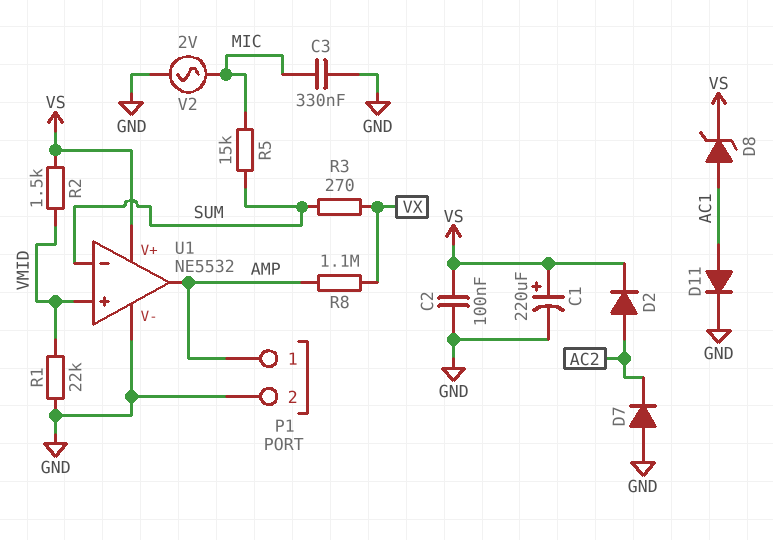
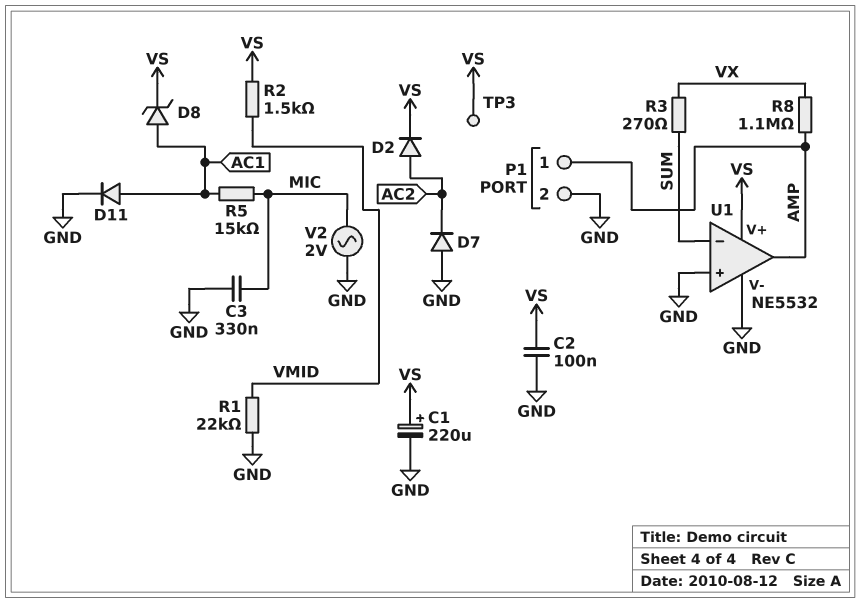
R5: 15k (MIC, SUM) -> 15k (AC1, MIC)
TP3: none -> test point (VS)
U1 pin in+: VMID -> GND

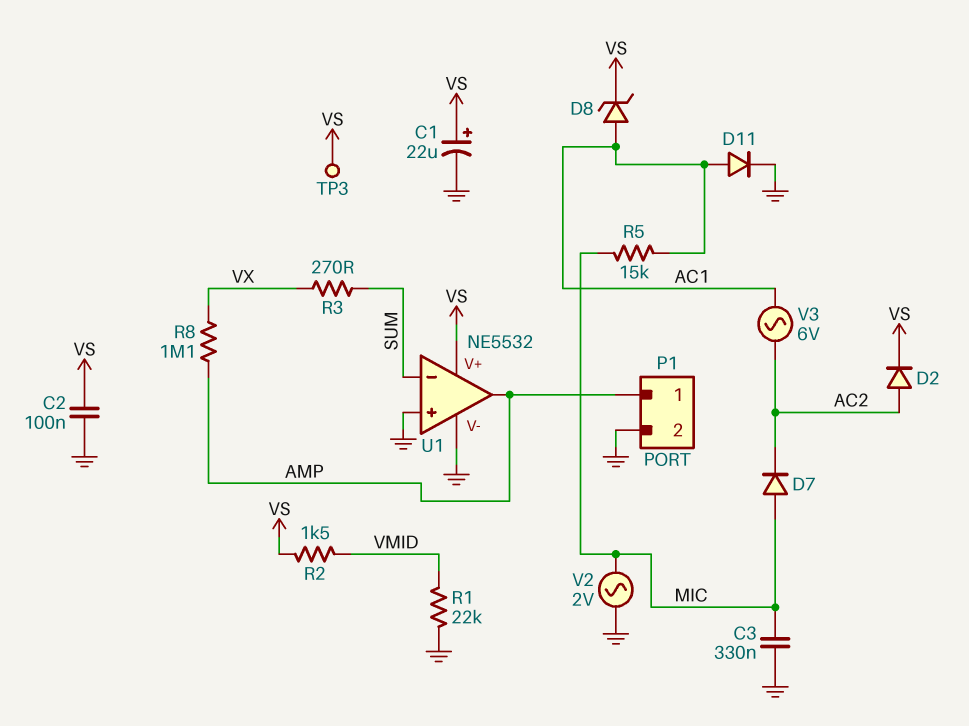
C1: 220uF (plus VS, minus GND) -> 22uF (plus VS, minus GND)
D7: diode (A GND, K AC2) -> diode (A MIC, K AC2)
V3: none -> AC 6V (AC1, AC2)

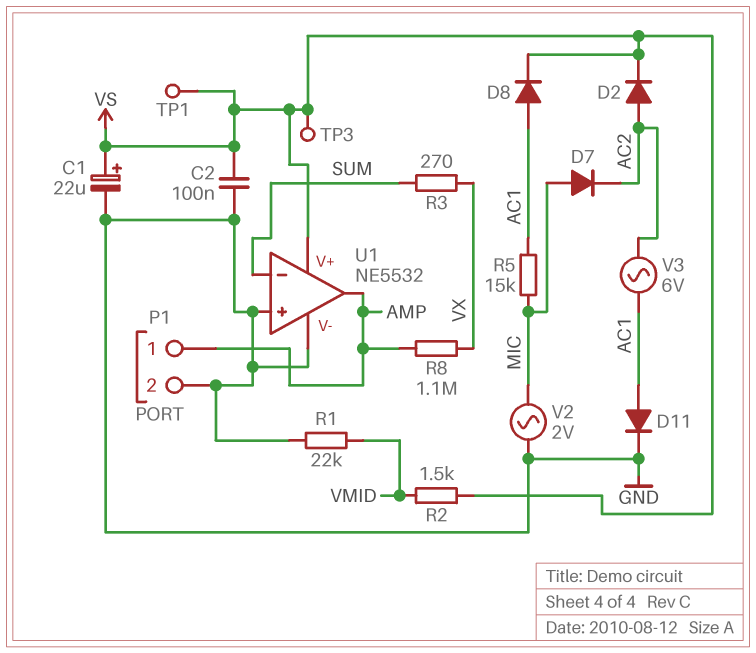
C3: 330nF (GND, MIC) -> none
D8: zener (A AC1, K VS) -> diode (A AC1, K VS)
TP1: none -> test point (VS)

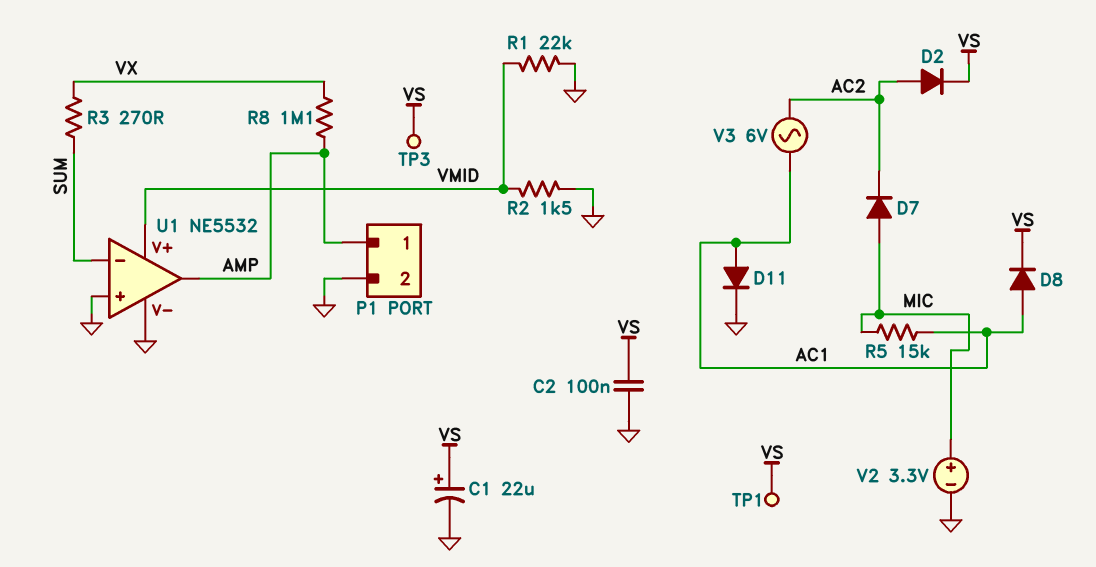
R2: 1.5k (VMID, VS) -> 1.5k (GND, VMID)
U1 pin V+: VS -> VMID
V2: AC 2V (GND, MIC) -> 3.3V (plus MIC, minus GND)

